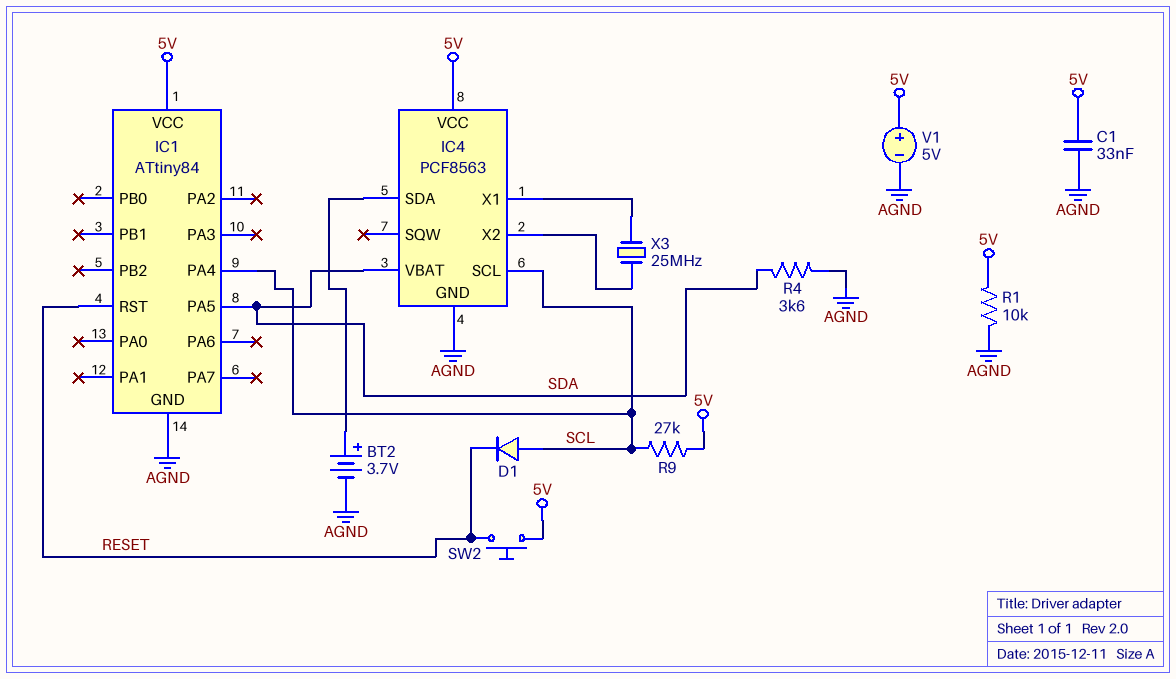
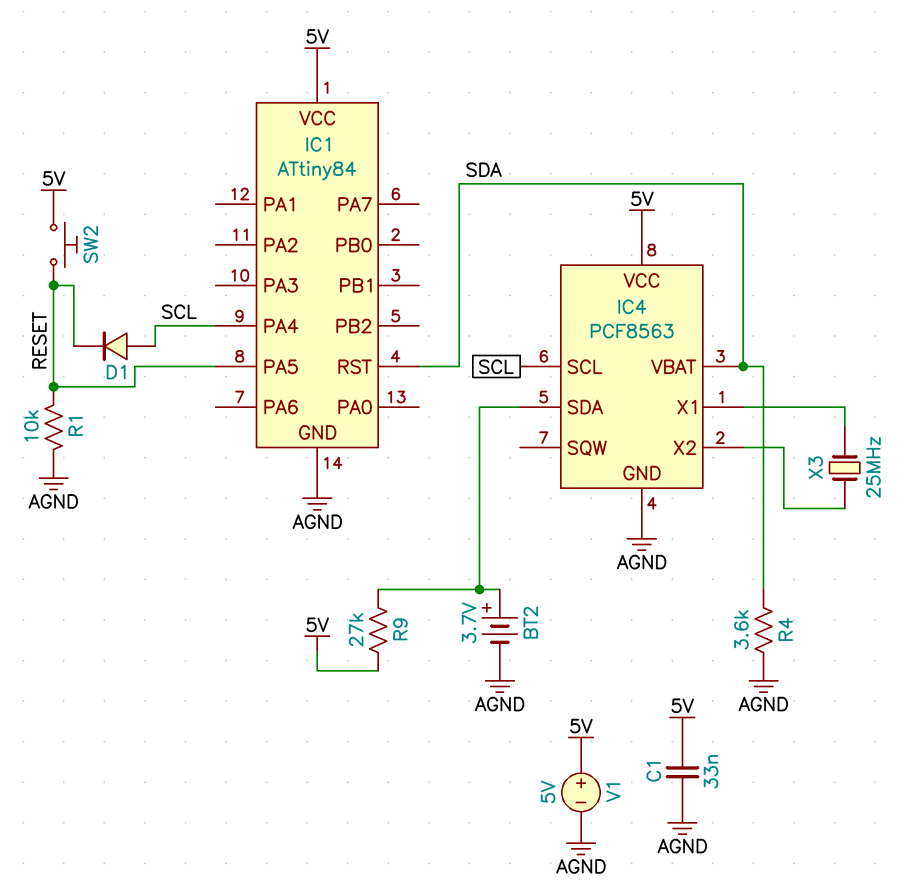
IC1 pin PA5: SDA -> RESET
IC1 pin RST: RESET -> SDA
R1: 10k (5V, AGND) -> 10k (AGND, RESET)
R9: 27k (5V, SCL) -> 27k (5V, IC4/SDA)

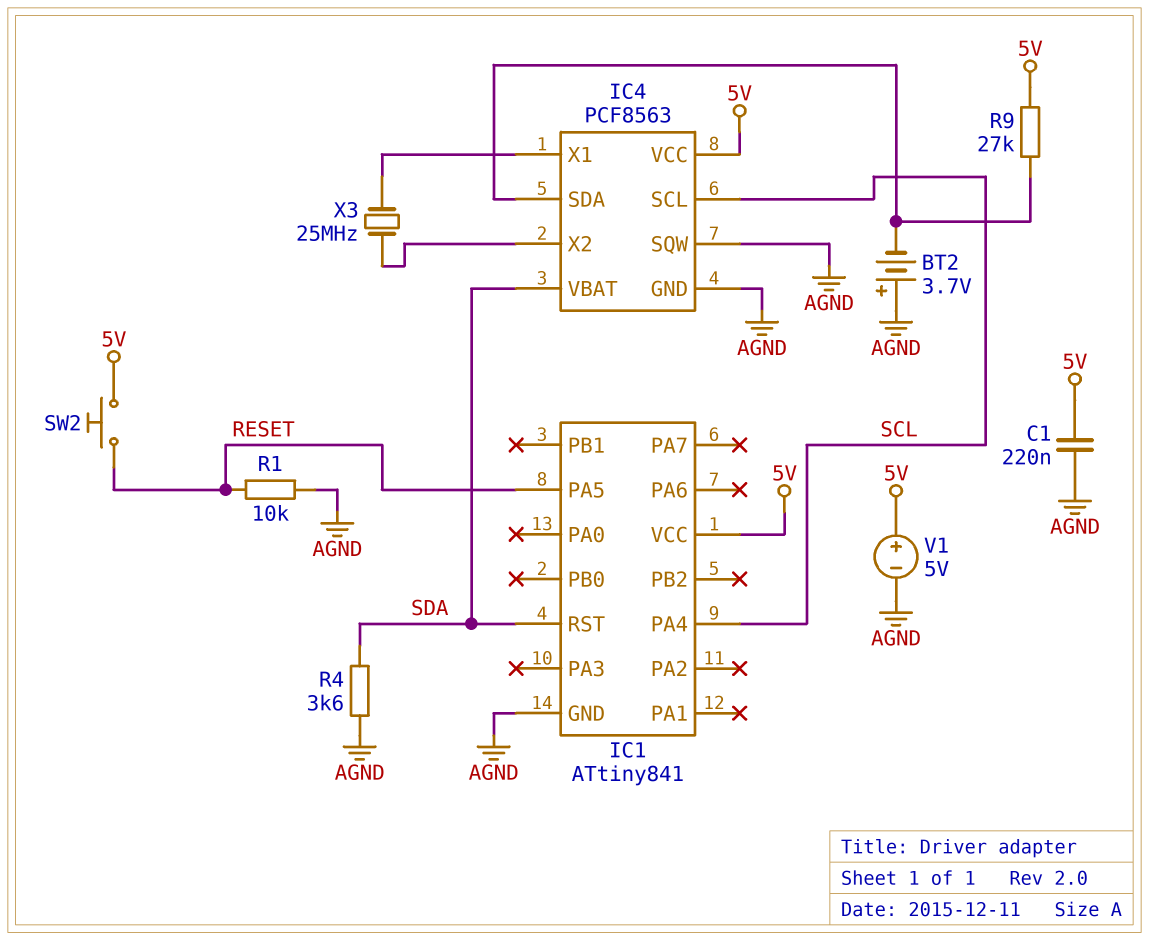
BT2: 3.7V (plus IC4/SDA, minus AGND) -> 3.7V (plus AGND, minus IC4/SDA)
C1: 33nF (5V, AGND) -> 220nF (5V, AGND)
D1: diode (A SCL, K RESET) -> none
IC1: ATtiny84 -> ATtiny841
IC4 pin SQW: none -> AGND

